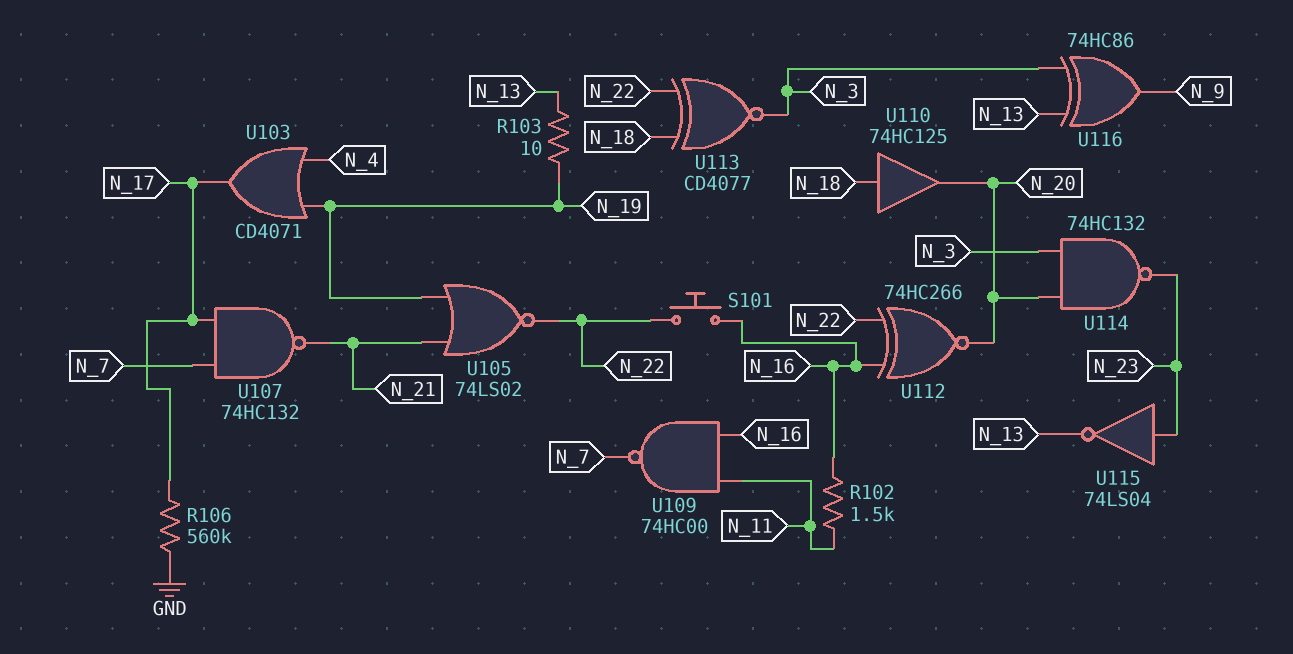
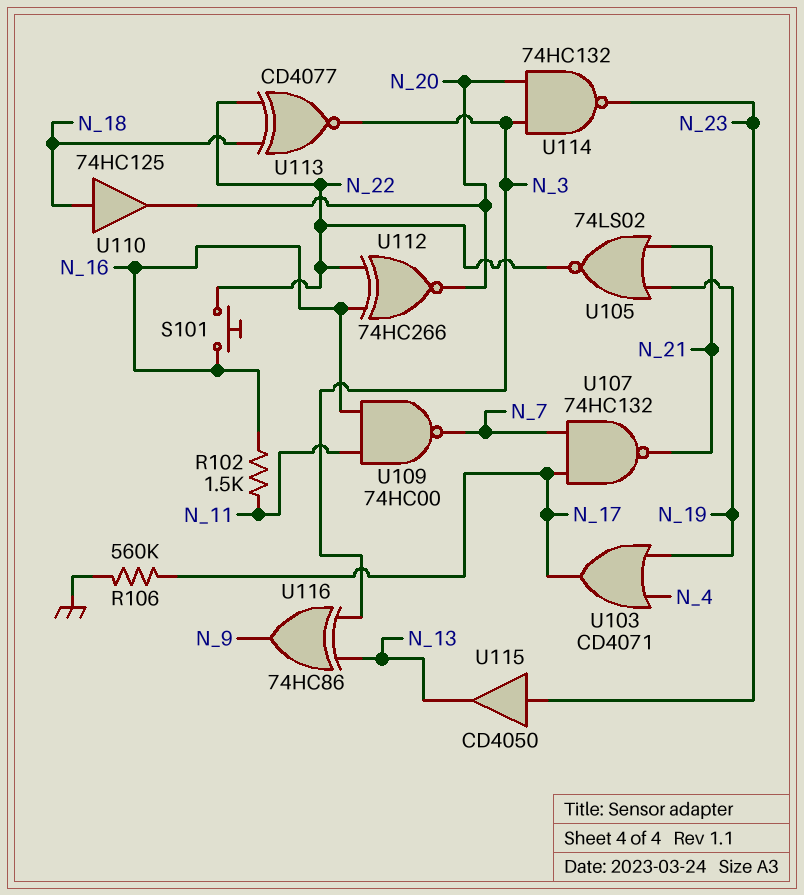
R103: 10 (N_13, N_19) -> none
U115: NOT 74LS04 (in N_23, out N_13) -> buffer CD4050 (in N_23, out N_13)

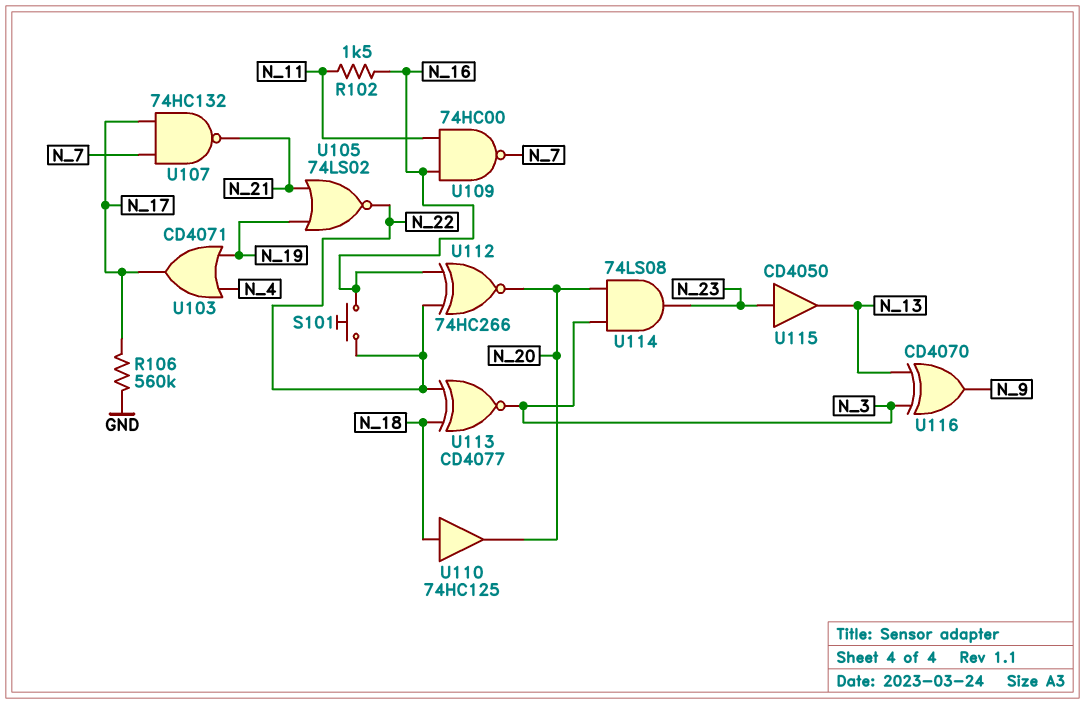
U114: NAND 74HC132 (in N_3, in N_20, out N_23) -> AND 74LS08 (in N_3, in N_20, out N_23)
U116: XOR 74HC86 (in N_3, in N_13, out N_9) -> XOR CD4070 (in N_3, in N_13, out N_9)

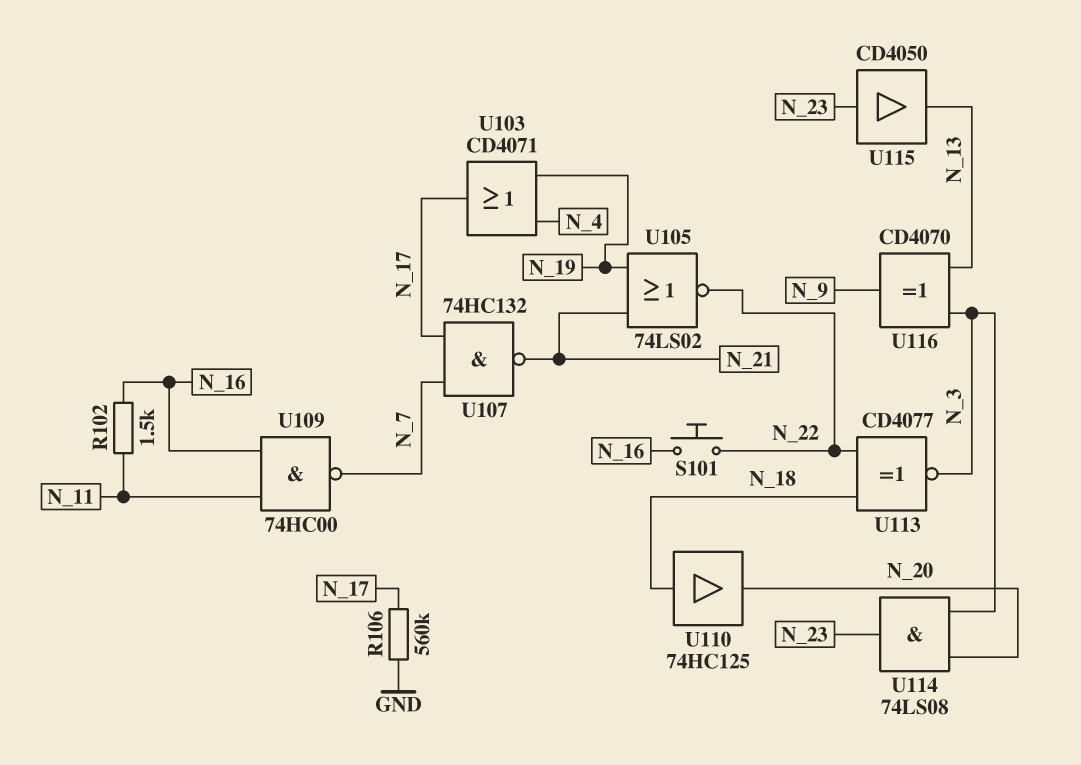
U112: XNOR 74HC266 (in N_16, in N_22, out N_20) -> none

